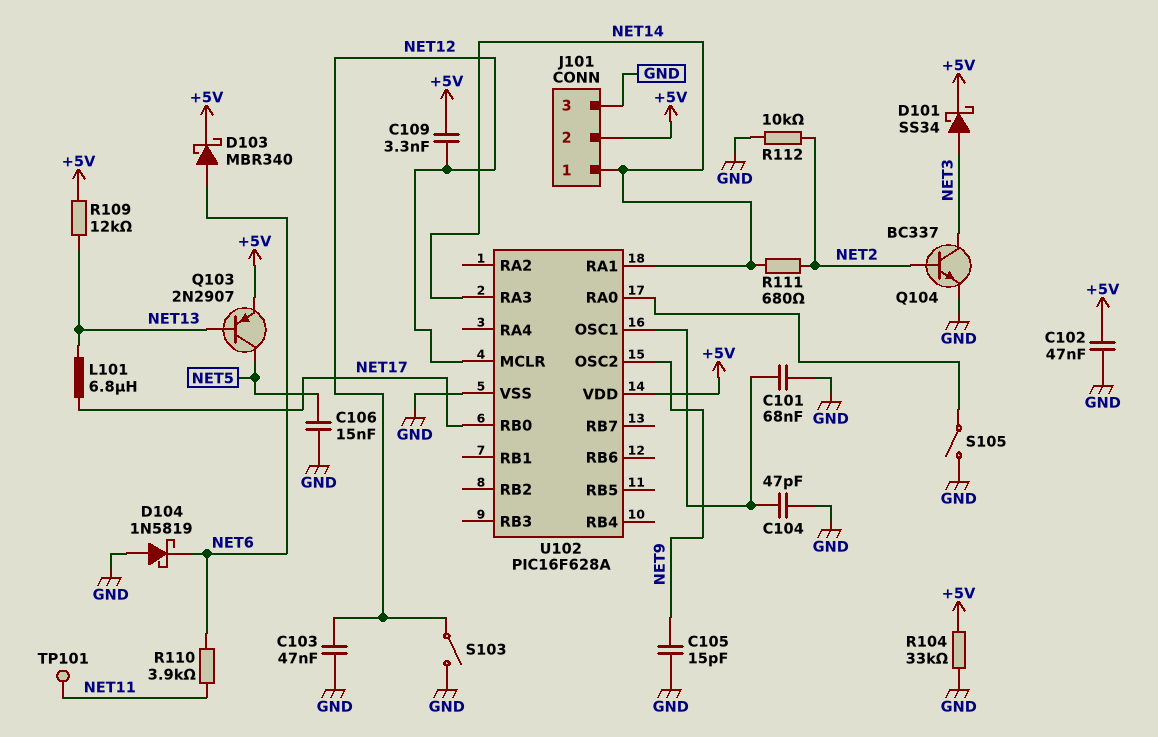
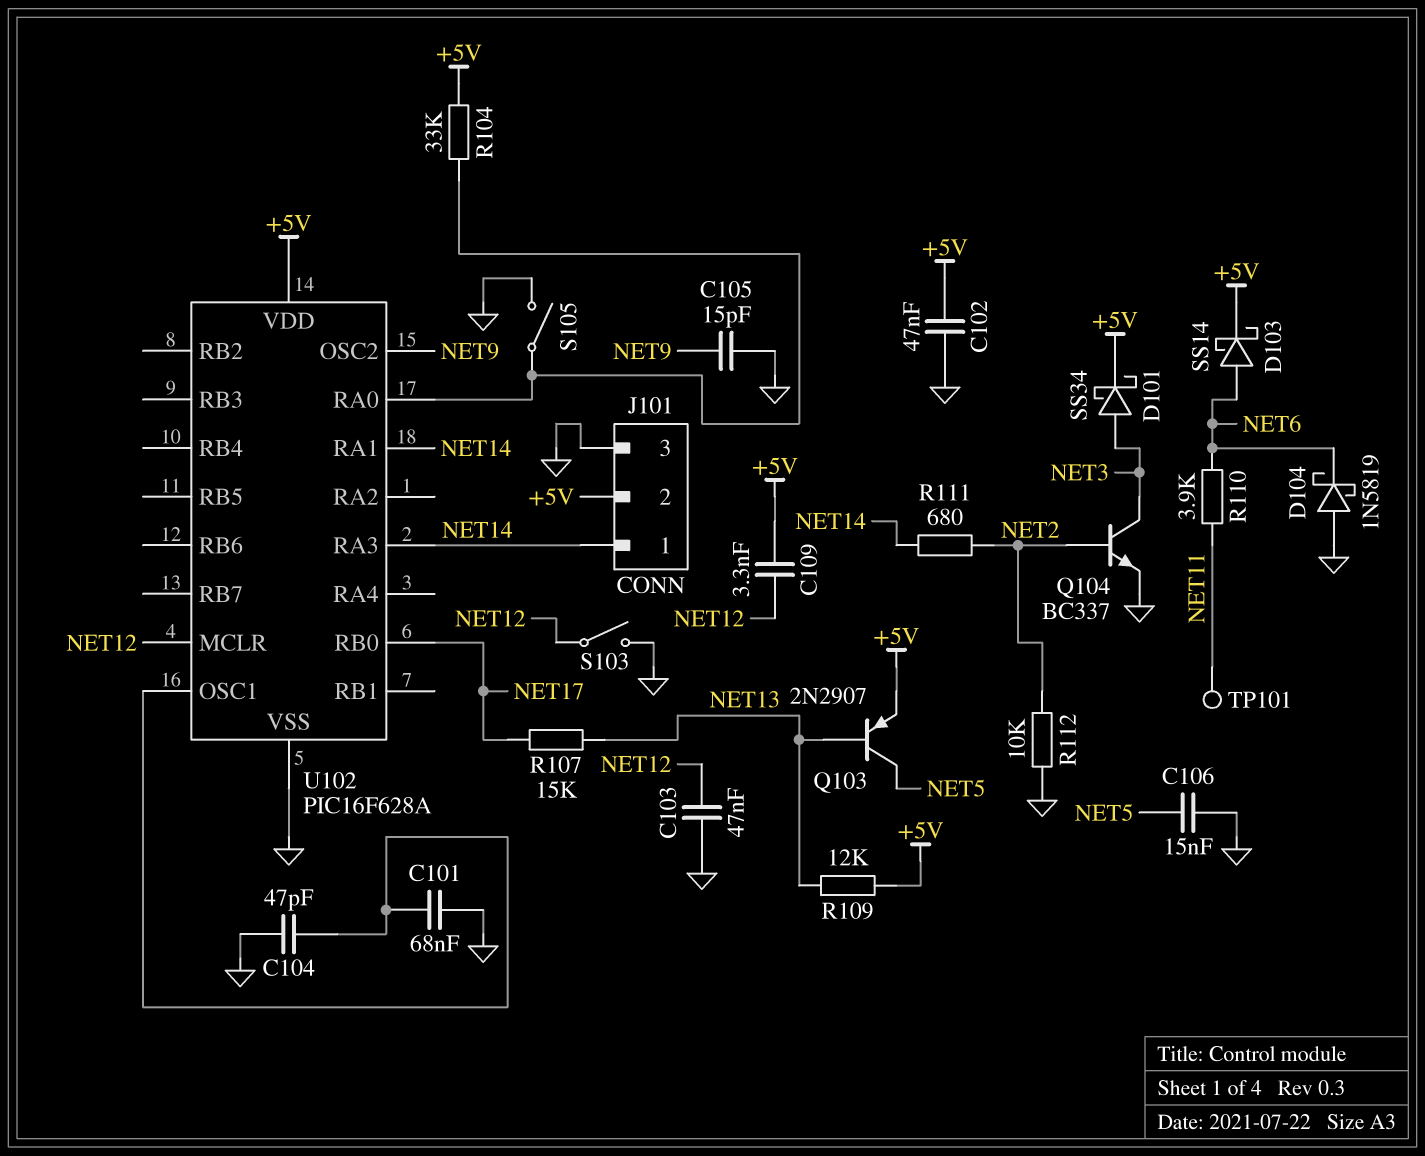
D103: schottky MBR340 (A NET6, K +5V) -> schottky SS14 (A NET6, K +5V)
L101: 6.8uH (NET13, NET17) -> none
R104: 33k (+5V, GND) -> 33k (+5V, U102/RA0)
R107: none -> 15k (NET13, NET17)

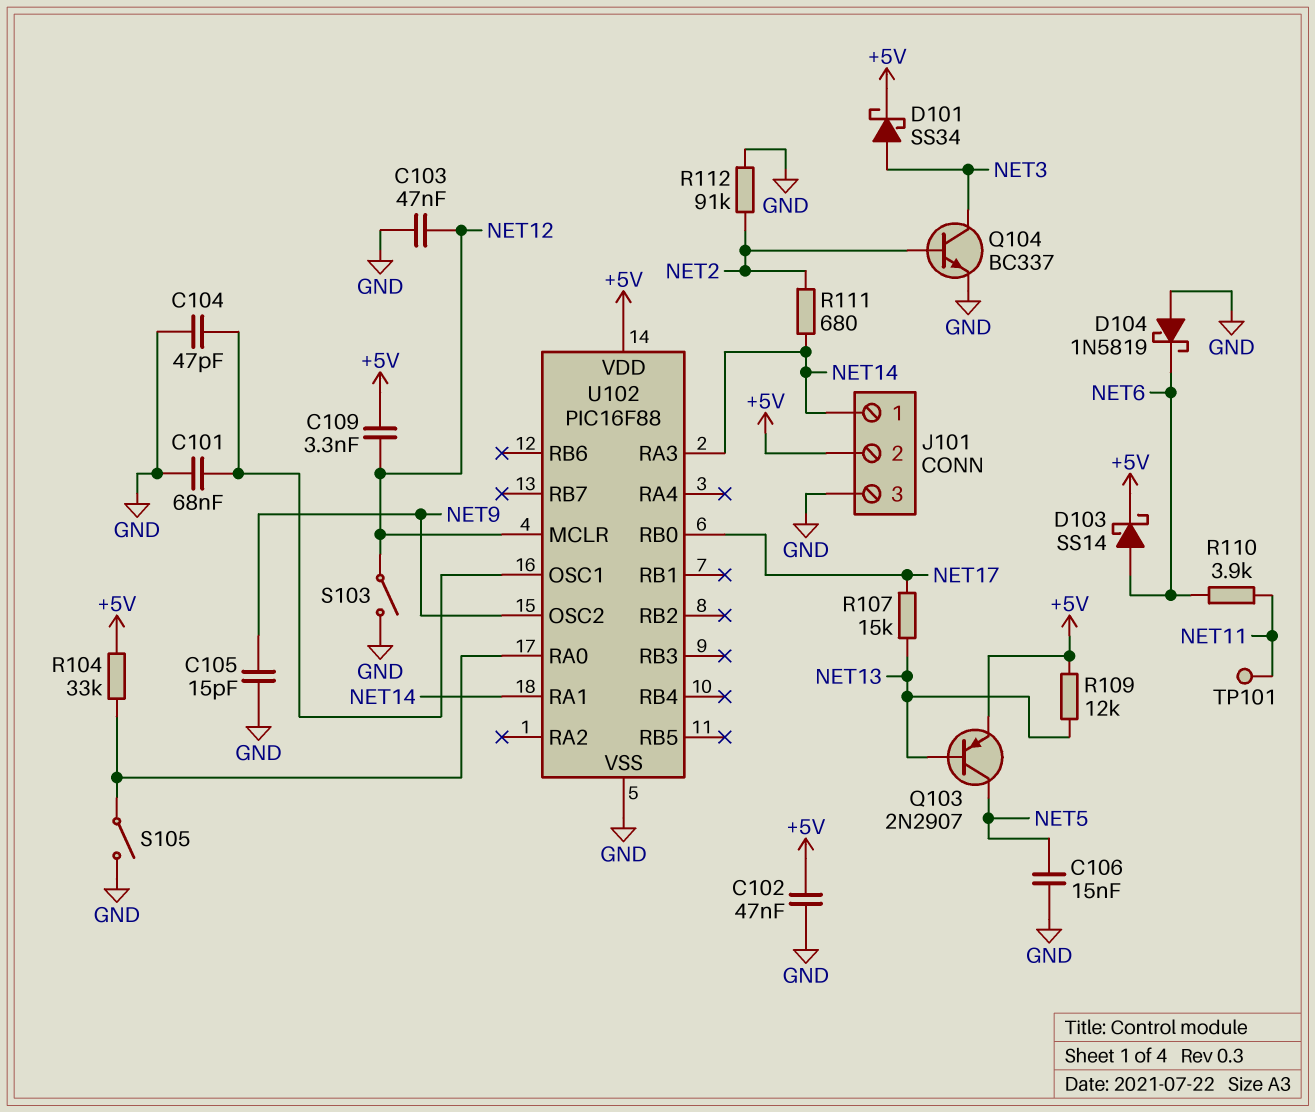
R112: 10k (GND, NET2) -> 91k (GND, NET2)
U102: PIC16F628A -> PIC16F88

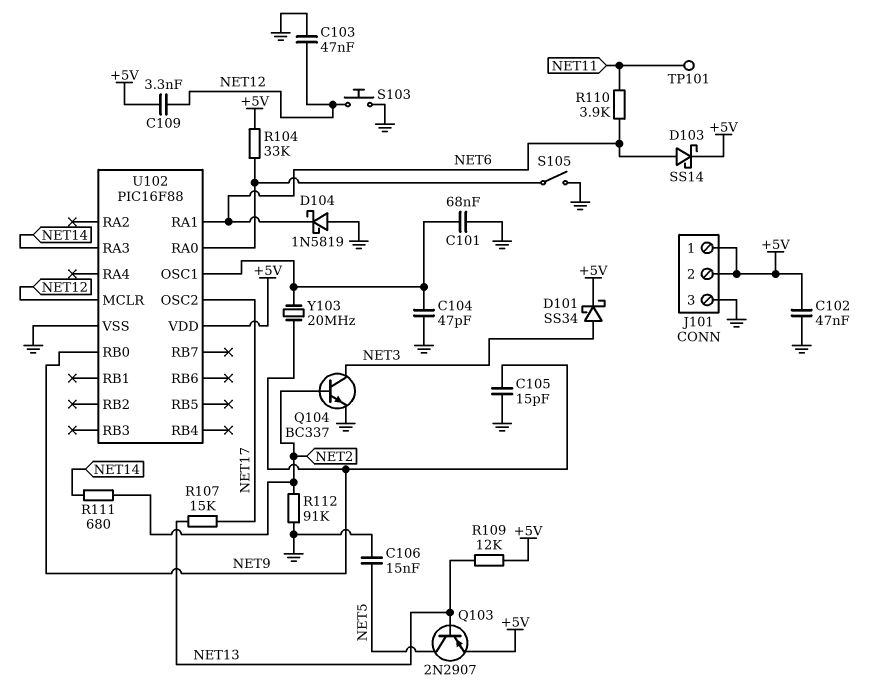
J101 pin 1: NET14 -> +5V
S103: switch (GND, NET12) -> button (GND, NET12)
U102 pin OSC2: NET9 -> NET17
U102 pin RA1: NET14 -> NET6
U102 pin RB0: NET17 -> NET9
Y103: none -> 20MHz (NET9, U102/OSC1)

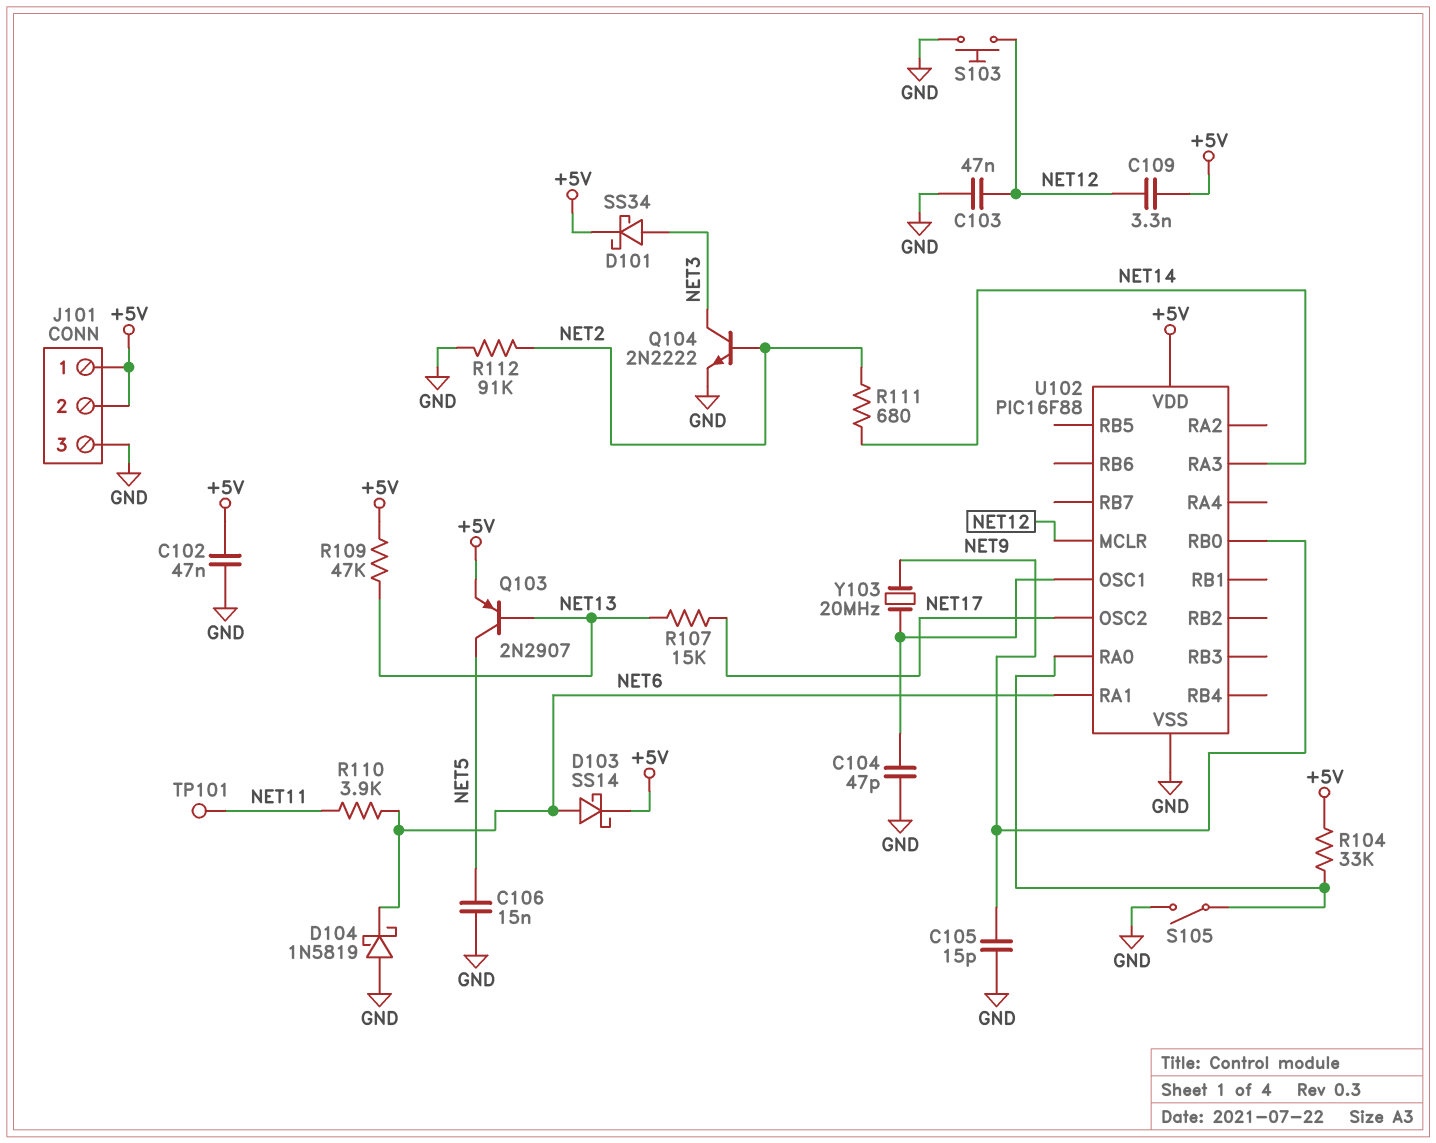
C101: 68nF (GND, U102/OSC1) -> none
Q104: NPN BC337 (B NET2, C NET3, E GND) -> NPN 2N2222 (B NET2, C NET3, E GND)
R109: 12k (+5V, NET13) -> 47k (+5V, NET13)

